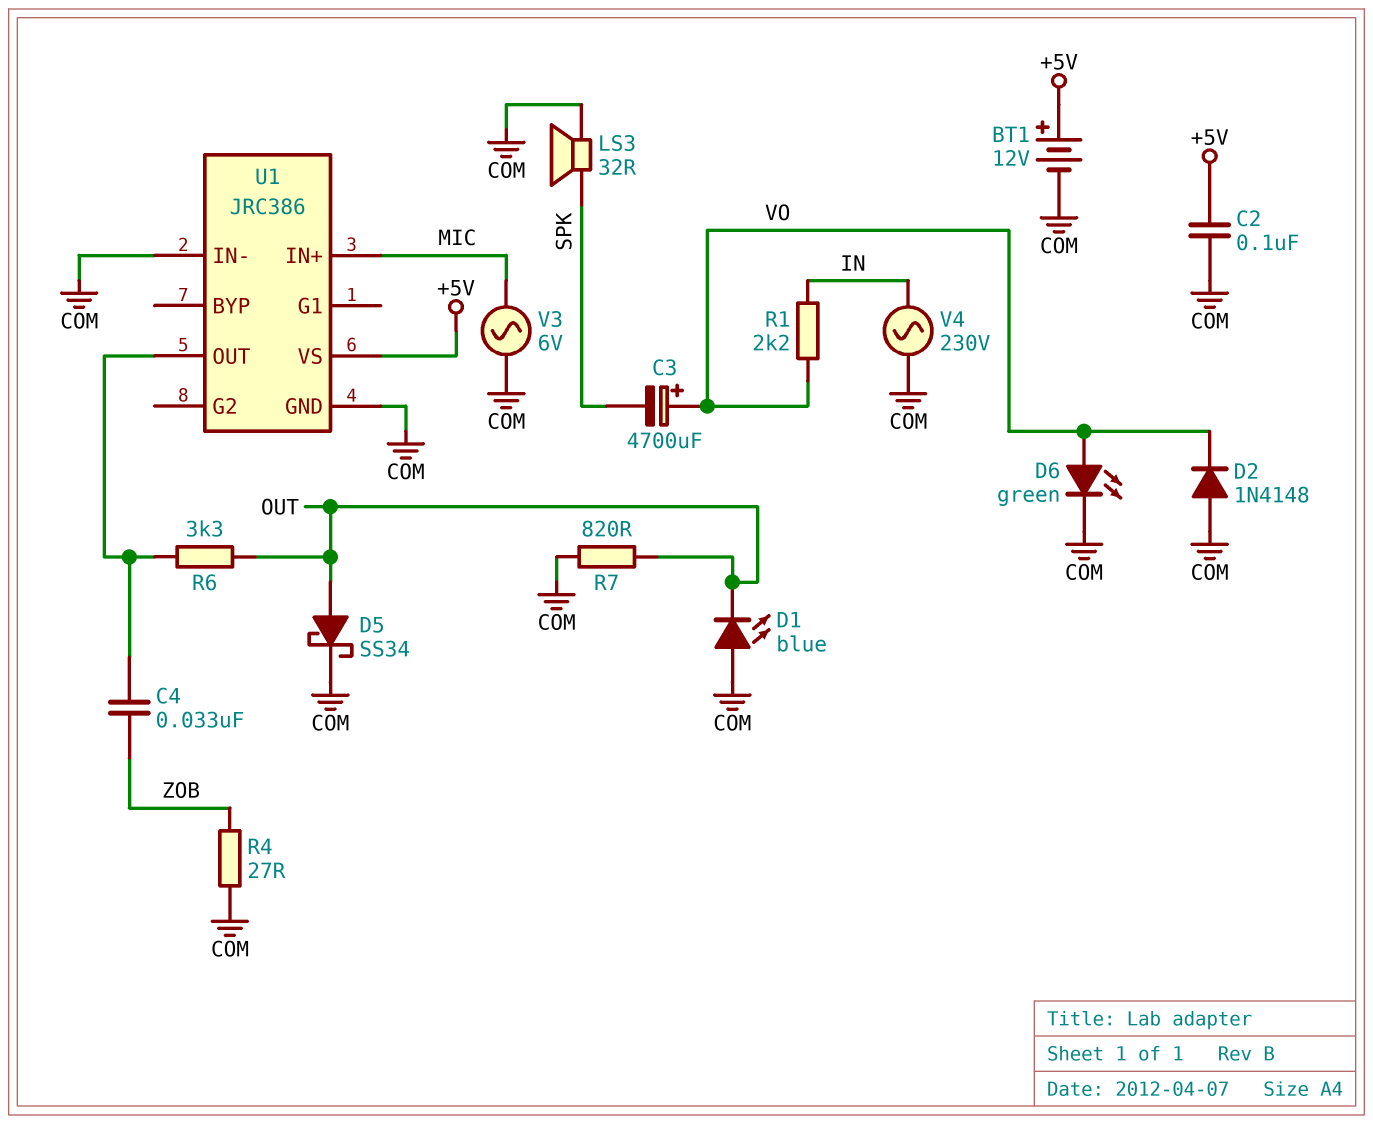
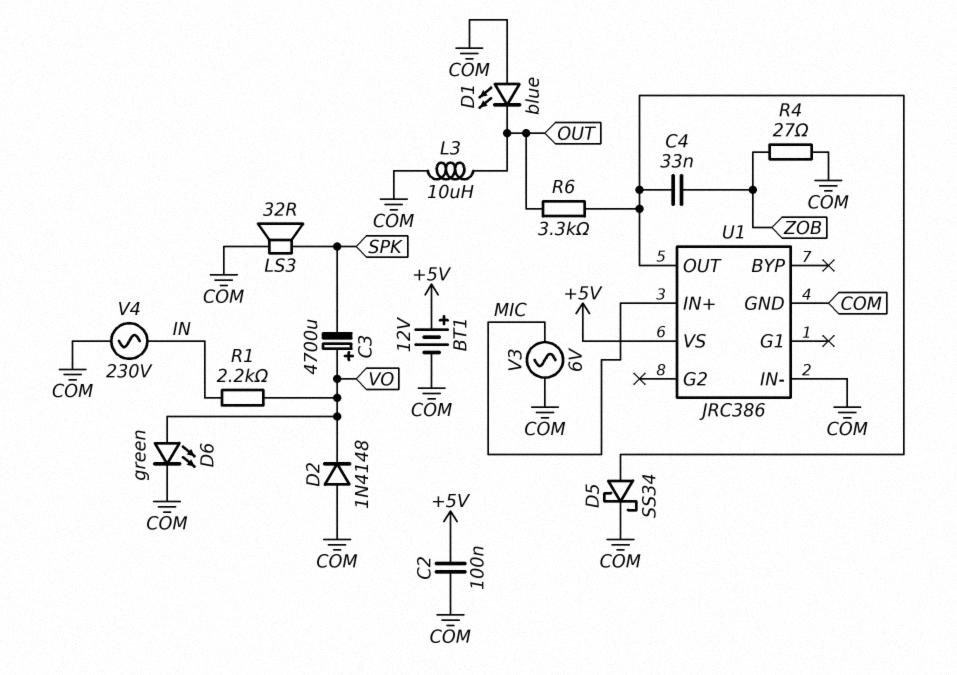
D5: schottky SS34 (A OUT, K COM) -> schottky SS34 (A U1/OUT, K COM)
L3: none -> 10uH (COM, OUT)
R7: 820 (COM, OUT) -> none

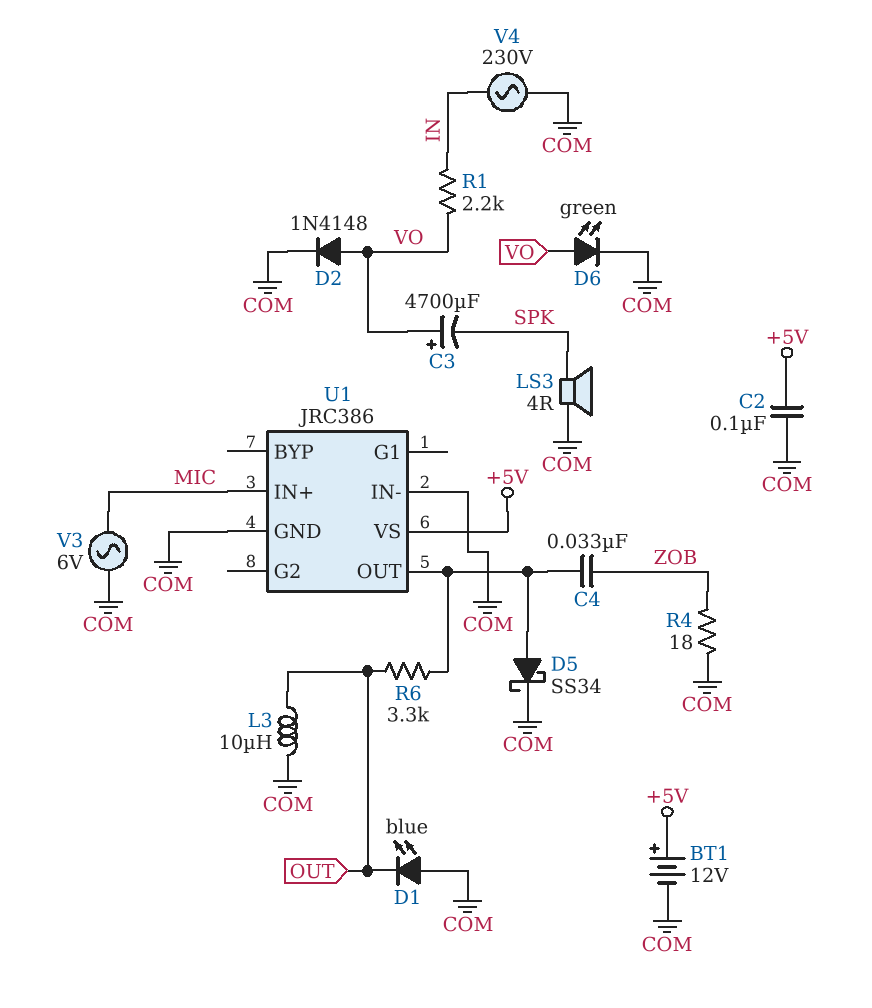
D2: diode 1N4148 (A COM, K VO) -> diode 1N4148 (A VO, K COM)
LS3: speaker 32R (COM, SPK) -> speaker 4R (COM, SPK)
R4: 27 (COM, ZOB) -> 18 (COM, ZOB)

